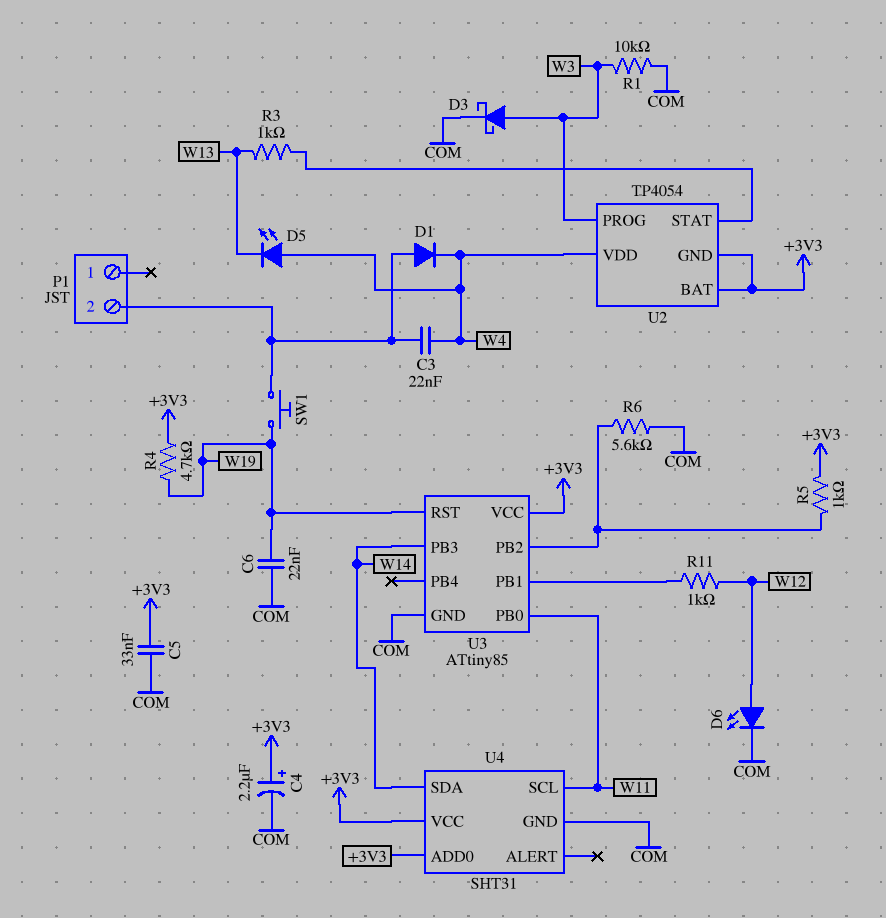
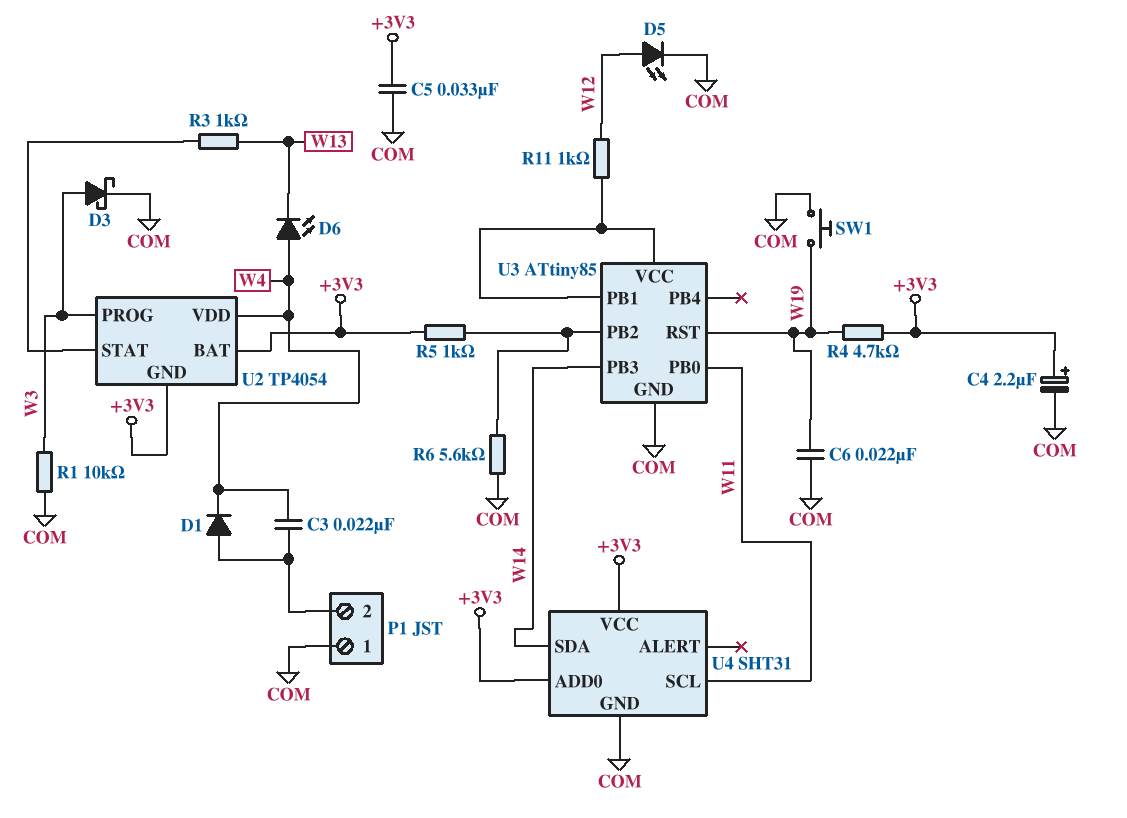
D5: LED (A W4, K W13) -> LED (A W12, K COM)
D6: LED (A W12, K COM) -> LED (A W4, K W13)
P1 pin 1: none -> COM
SW1: button (P1/2, W19) -> button (COM, W19)
U3 pin VCC: +3V3 -> U3/PB1

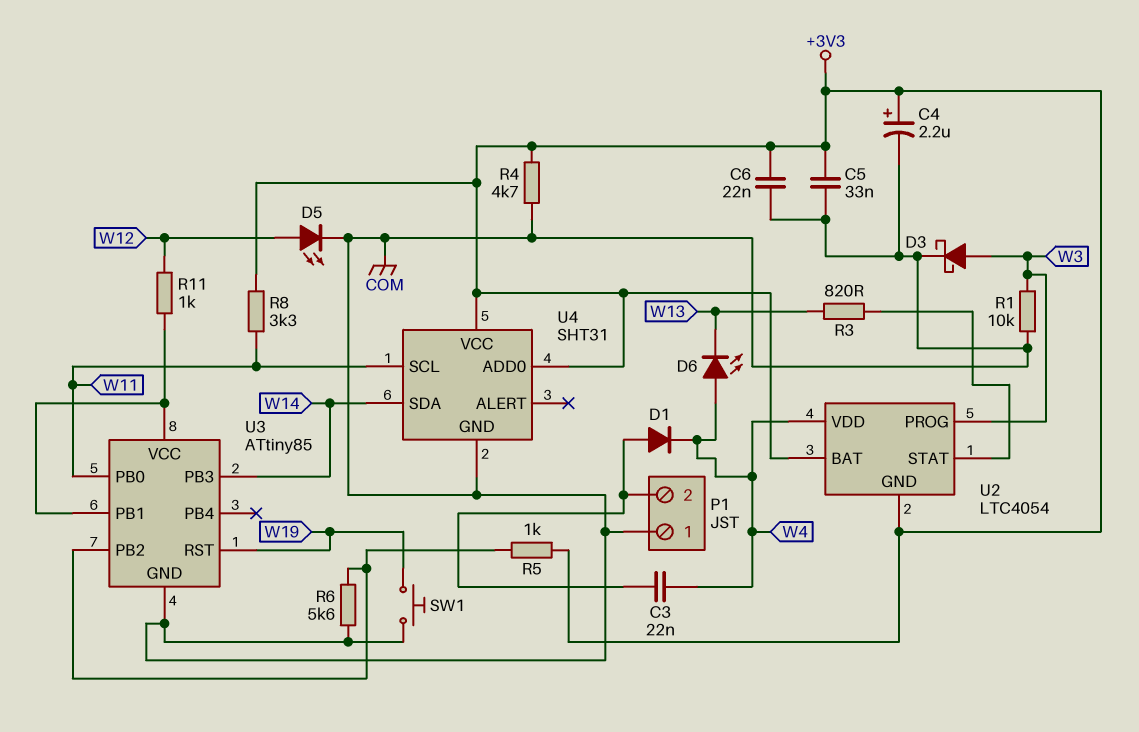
C6: 22nF (COM, W19) -> 22nF (+3V3, COM)
R3: 1k (U2/STAT, W13) -> 820 (U2/STAT, W13)
R4: 4.7k (+3V3, W19) -> 4.7k (+3V3, COM)
R8: none -> 3.3k (+3V3, W11)
U2: TP4054 -> LTC4054

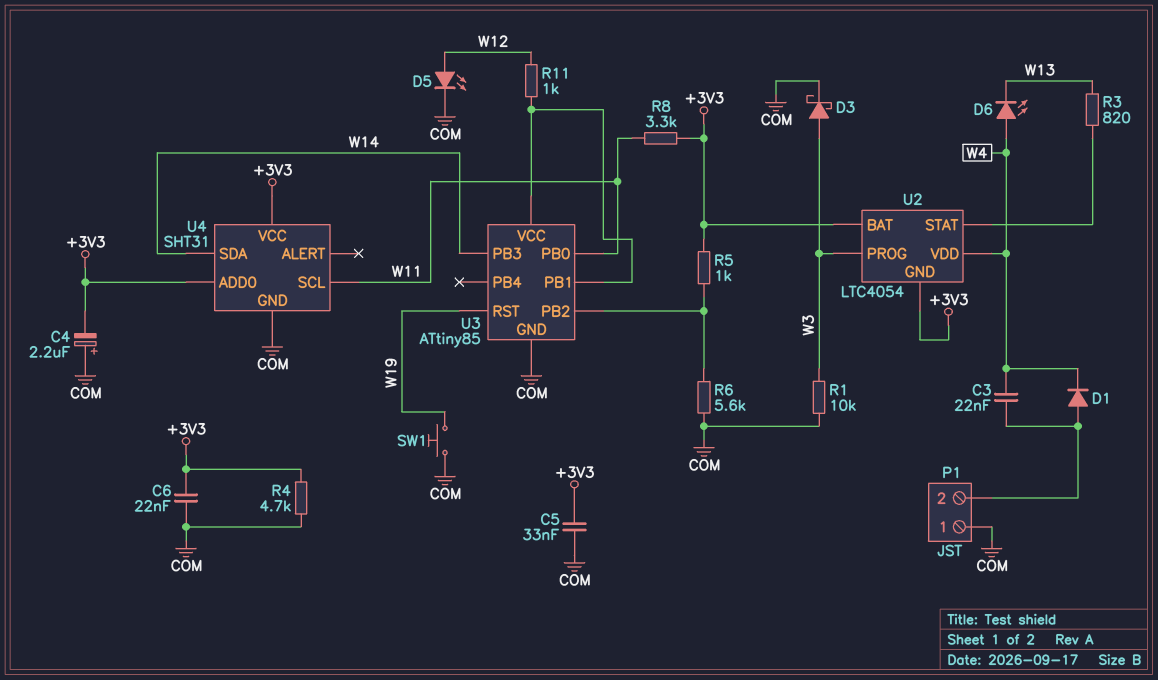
C4: 2.2uF (plus +3V3, minus COM) -> 2.2uF (plus COM, minus +3V3)

